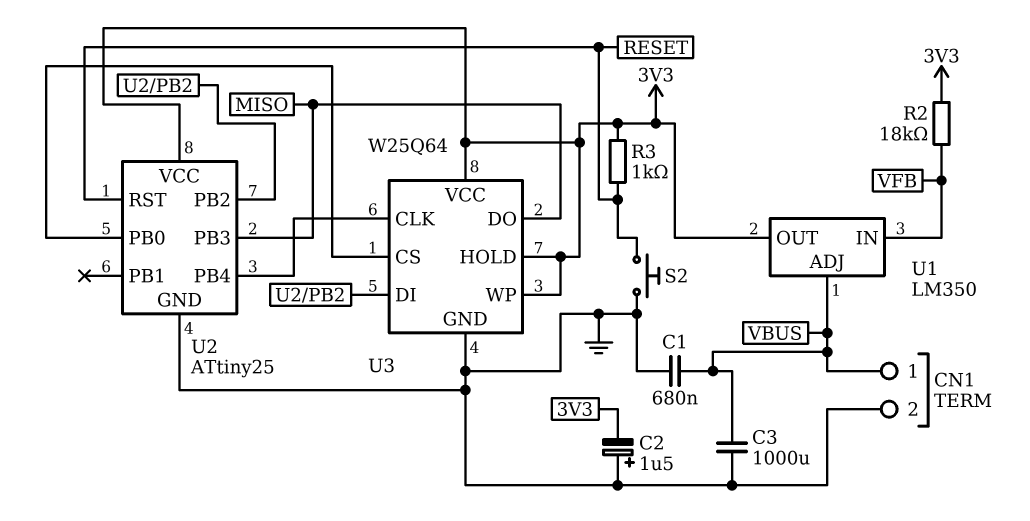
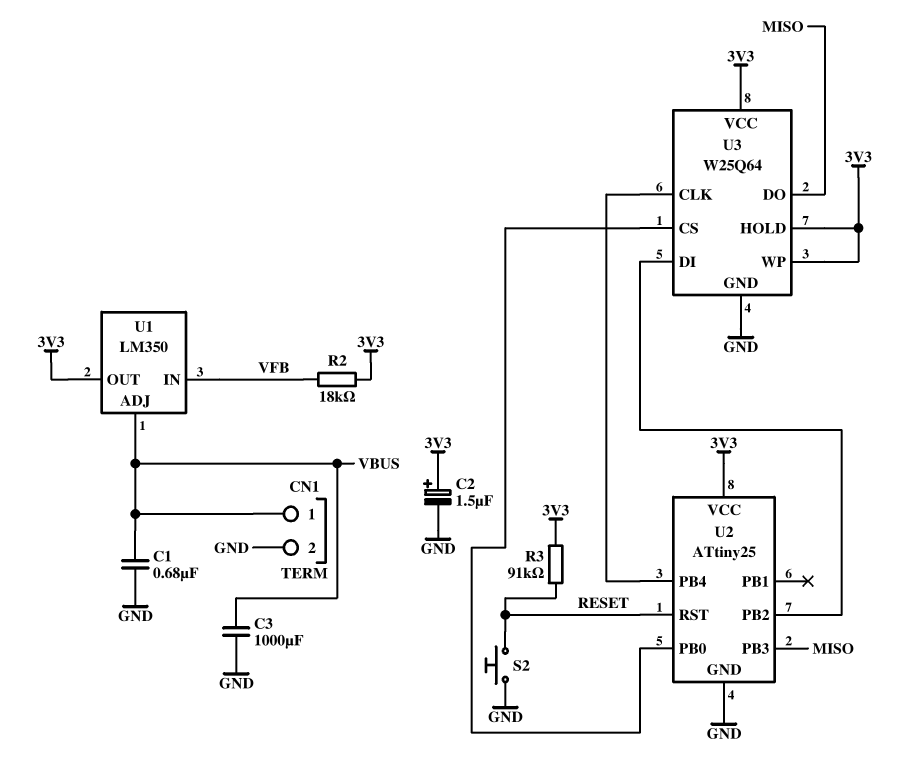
C2: 1.5uF (plus GND, minus 3V3) -> 1.5uF (plus 3V3, minus GND)
R3: 1k (3V3, RESET) -> 91k (3V3, RESET)

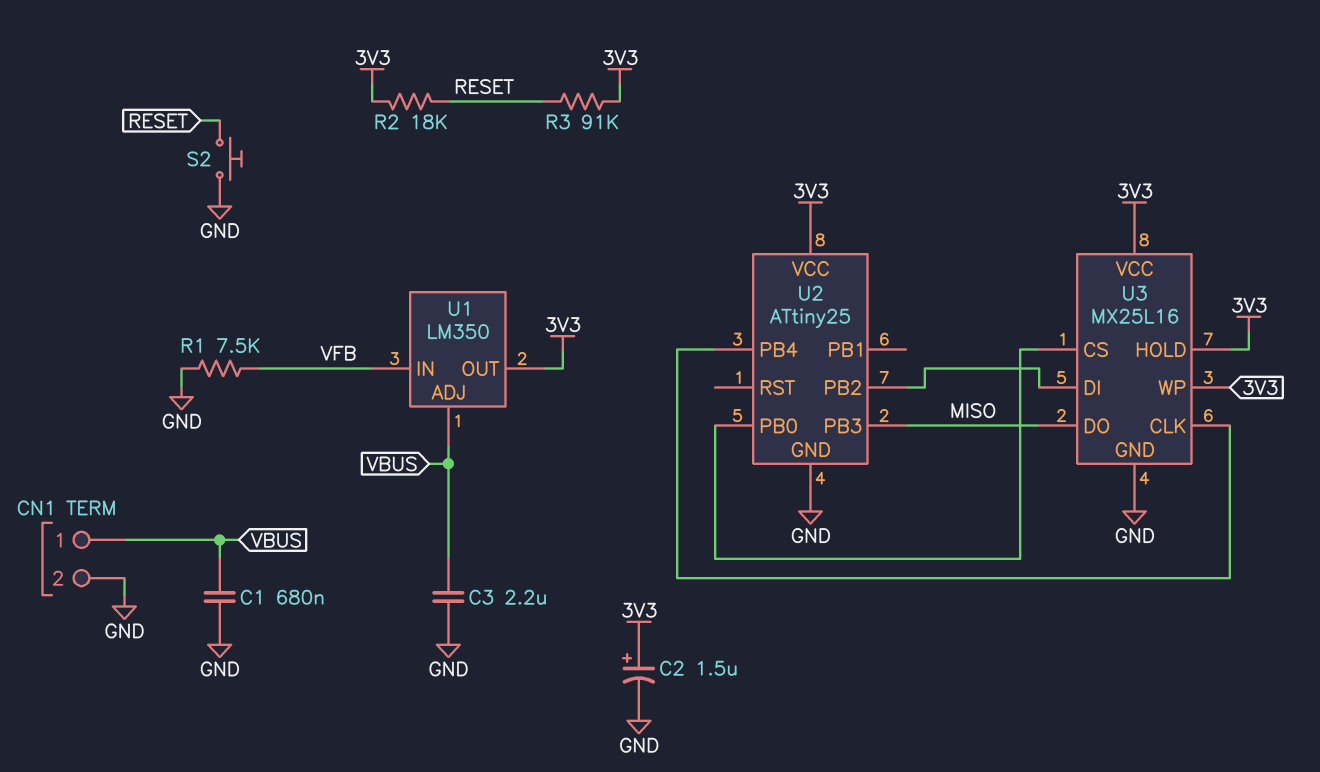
C3: 1000uF (GND, VBUS) -> 2.2uF (GND, VBUS)
R1: none -> 7.5k (GND, VFB)
R2: 18k (3V3, VFB) -> 18k (3V3, RESET)
U2 pin RST: RESET -> none
U3: W25Q64 -> MX25L16

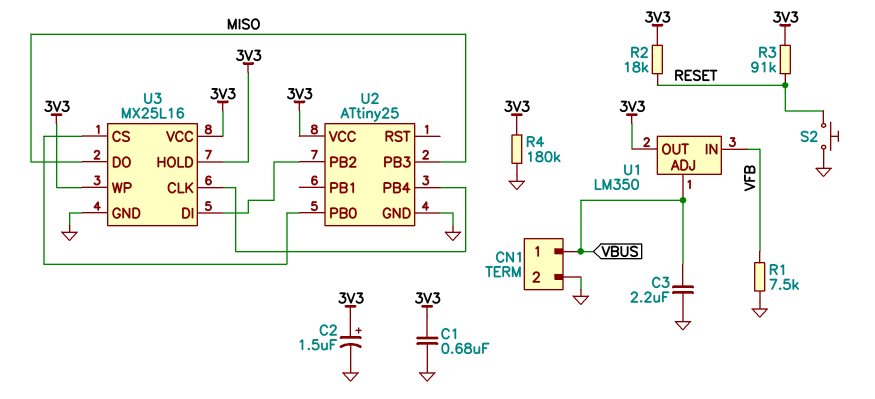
C1: 680nF (GND, VBUS) -> 680nF (3V3, GND)
R4: none -> 180k (3V3, GND)

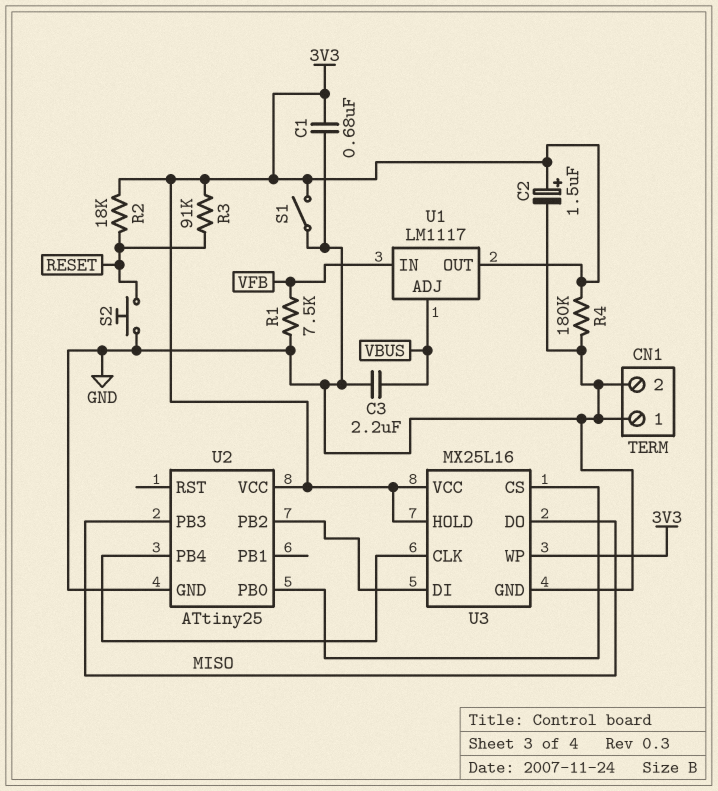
CN1 pin 1: VBUS -> GND
S1: none -> switch (3V3, GND)
U1: LM350 -> LM1117

